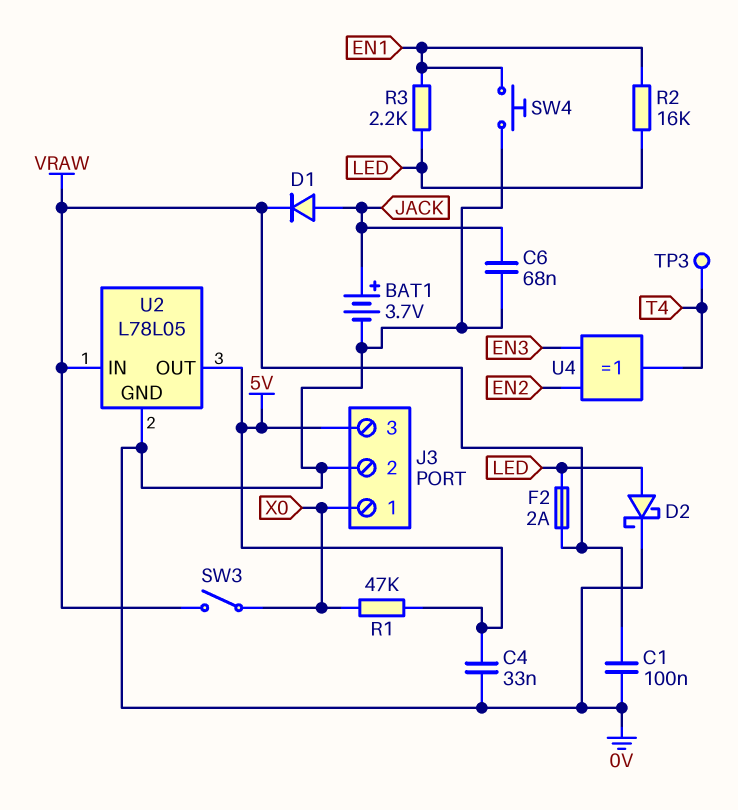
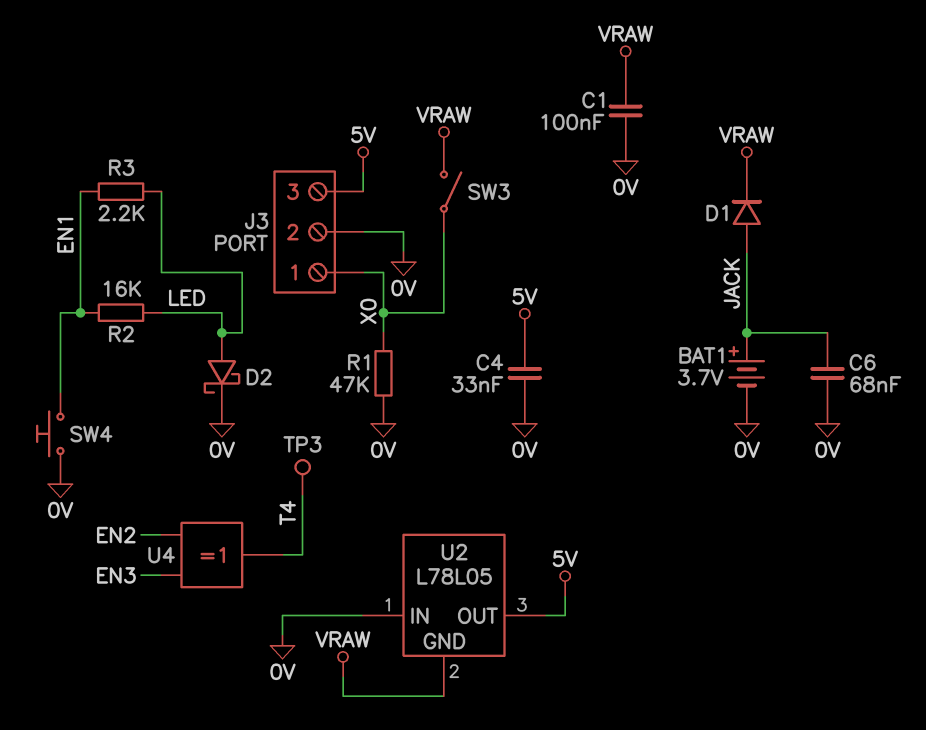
F2: 2A (LED, VRAW) -> none
R1: 47k (5V, X0) -> 47k (0V, X0)
U2 pin GND: 0V -> VRAW
U2 pin IN: VRAW -> 0V

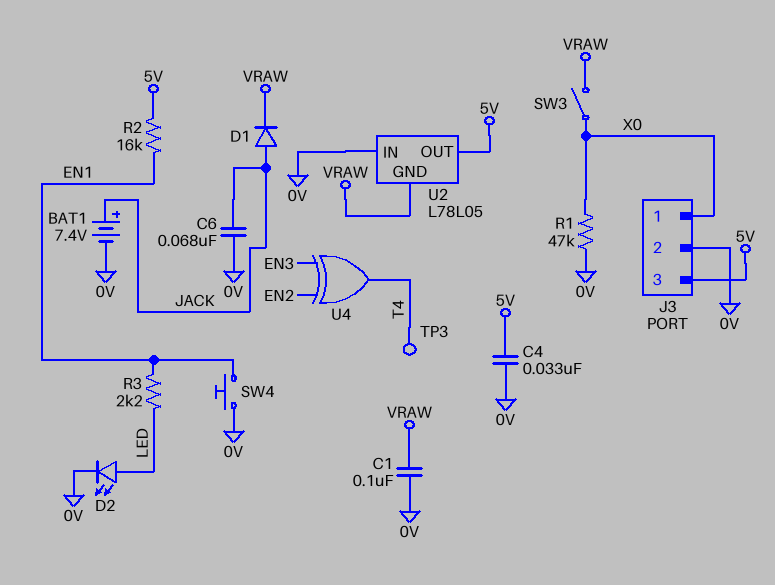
BAT1: 3.7V (plus JACK, minus 0V) -> 7.4V (plus JACK, minus 0V)
D2: schottky (A LED, K 0V) -> LED (A LED, K 0V)
R2: 16k (EN1, LED) -> 16k (5V, EN1)

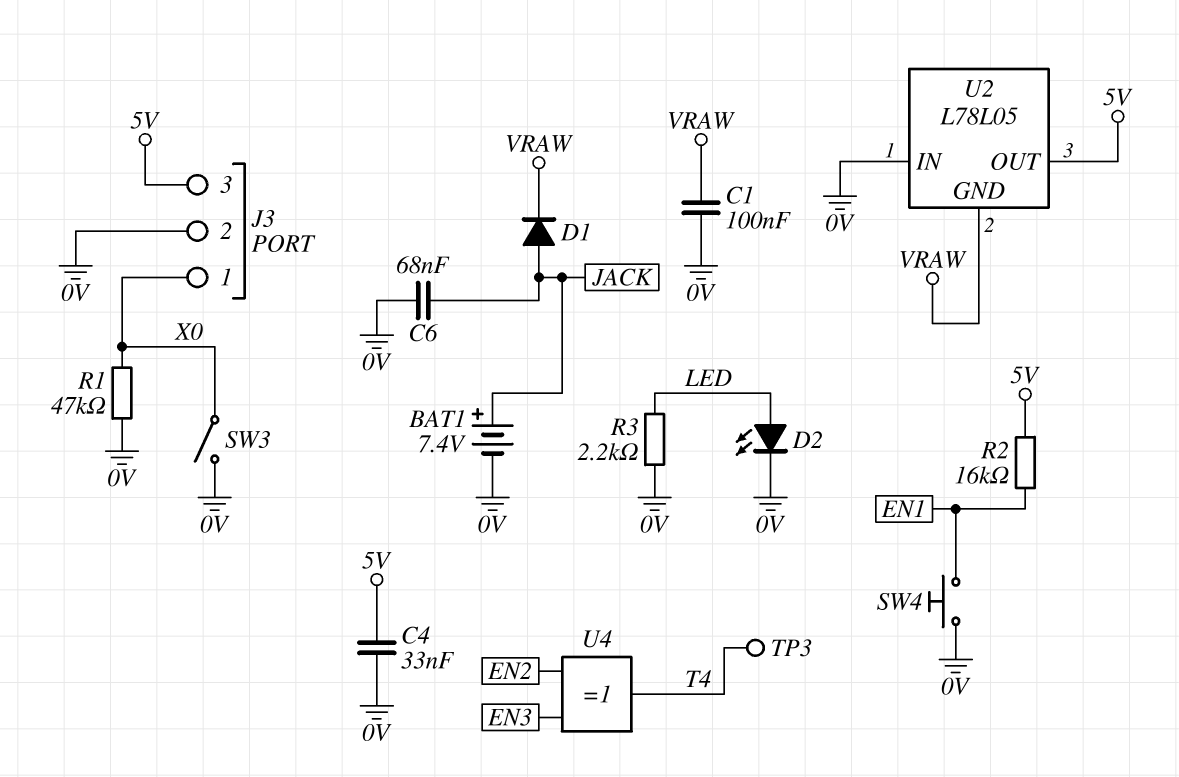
R3: 2.2k (EN1, LED) -> 2.2k (0V, LED)
SW3: switch (VRAW, X0) -> switch (0V, X0)

